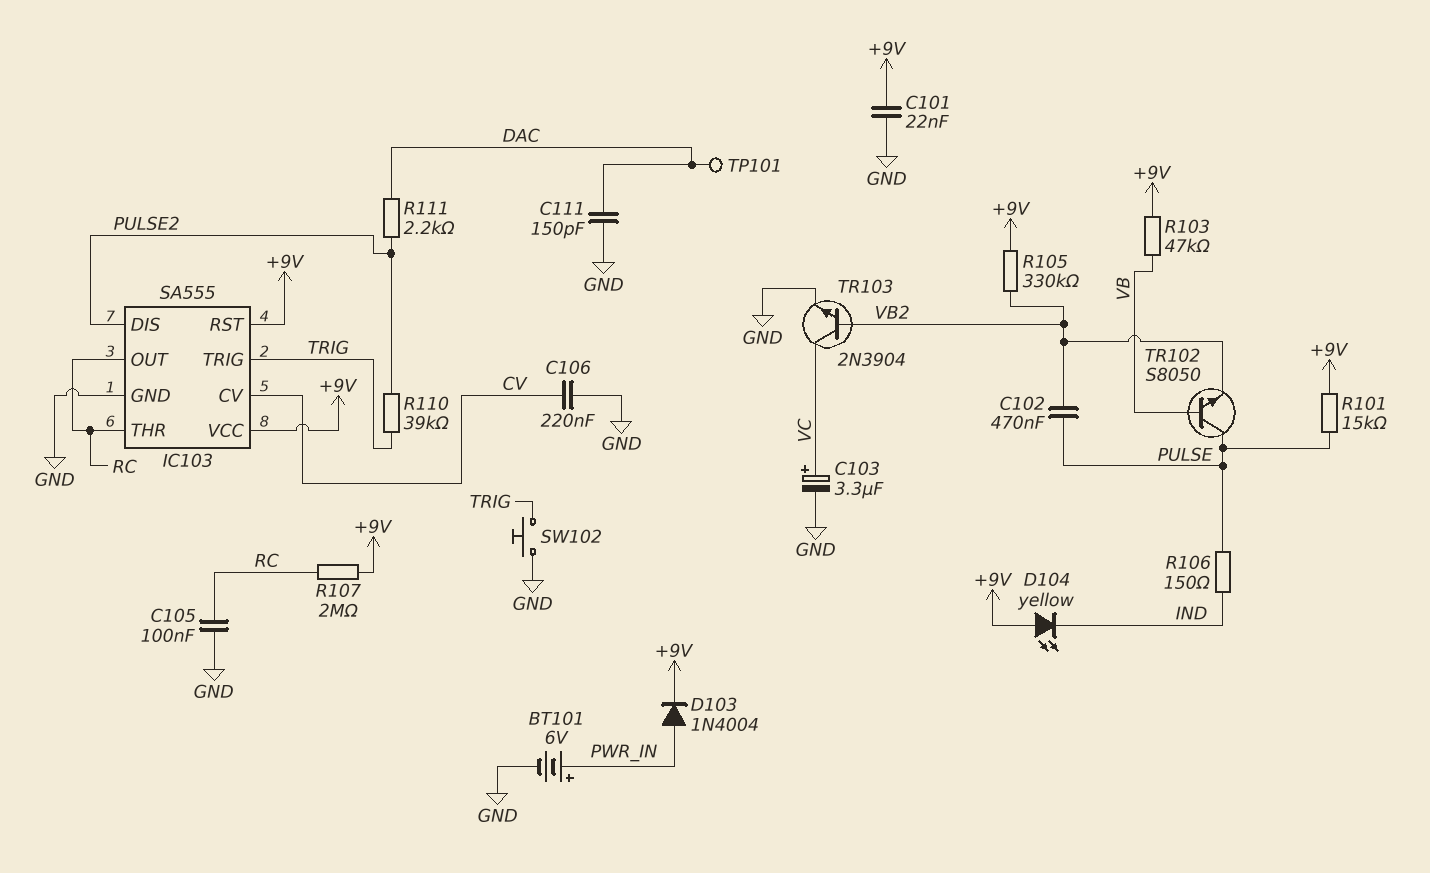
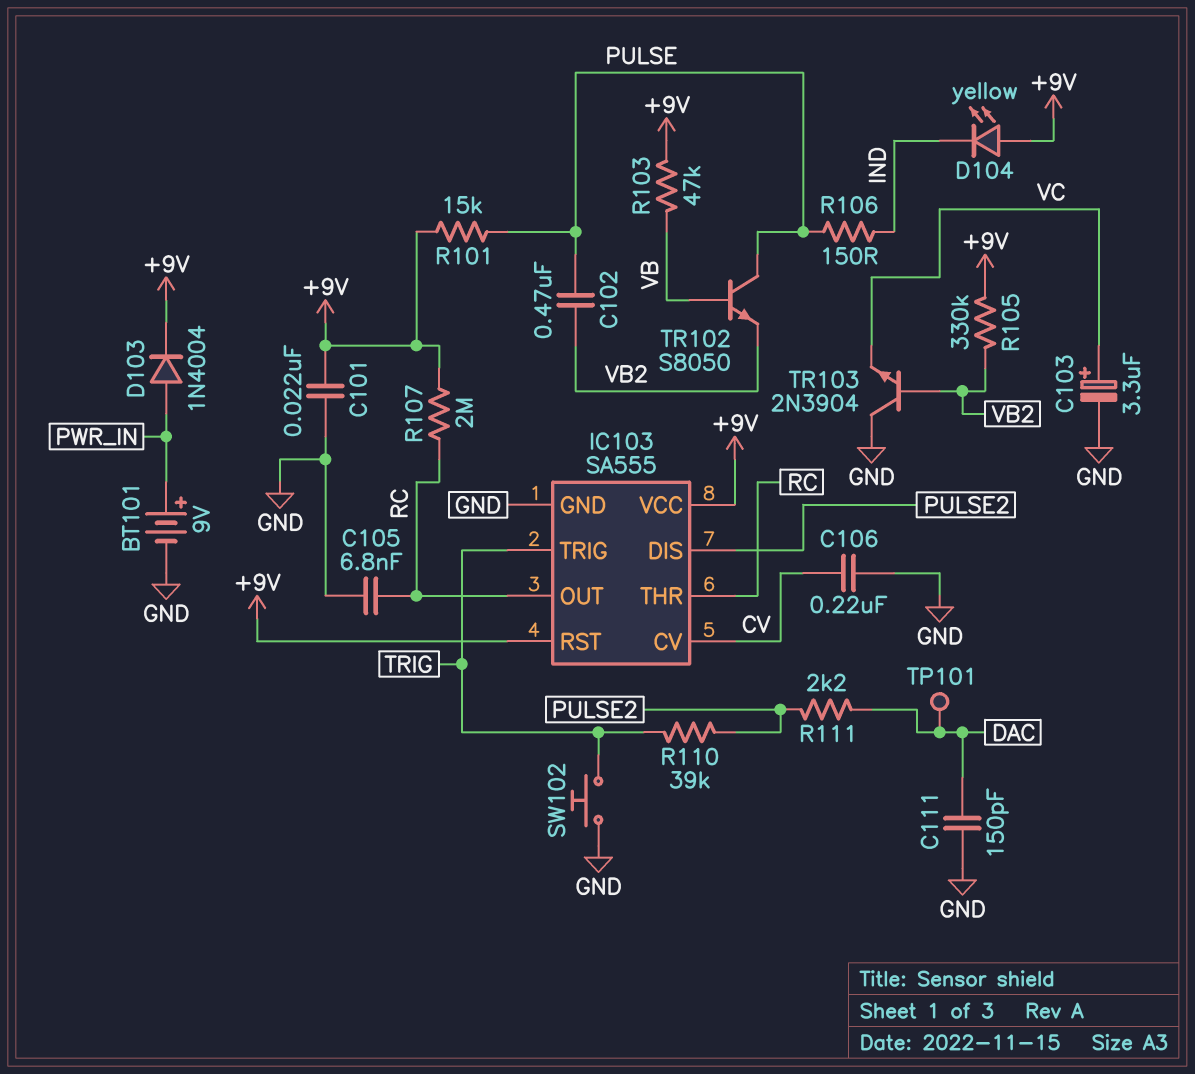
BT101: 6V (plus PWR_IN, minus GND) -> 9V (plus PWR_IN, minus GND)
C105: 100nF (GND, RC) -> 6.8nF (GND, RC)
TR103: NPN 2N3904 (B VB2, C VC, E GND) -> NPN 2N3904 (B VB2, C GND, E VC)

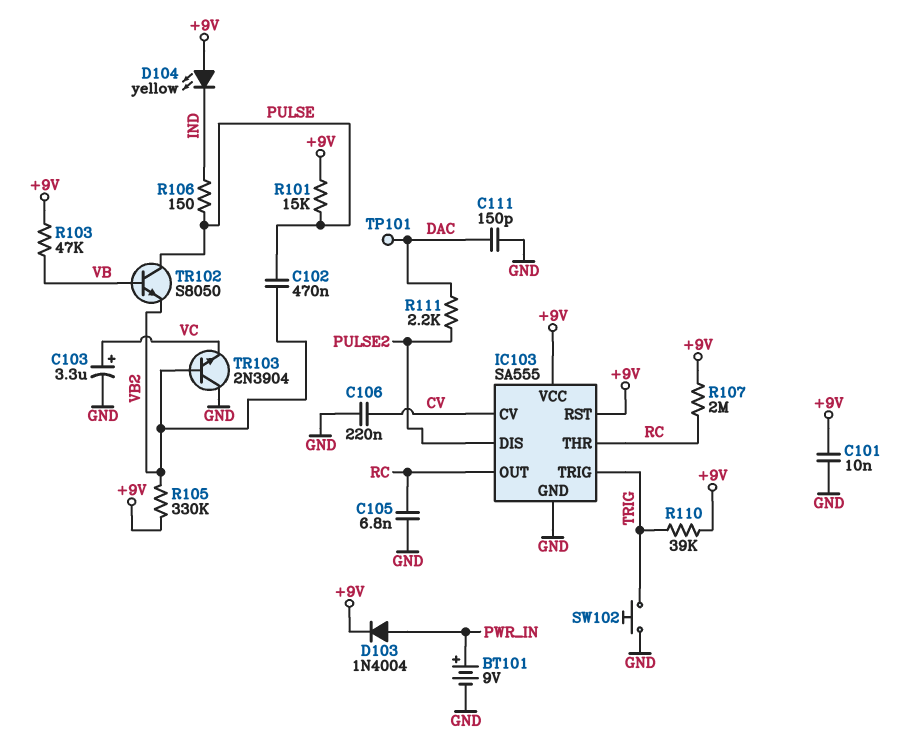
C101: 22nF (+9V, GND) -> 10nF (+9V, GND)
R110: 39k (PULSE2, TRIG) -> 39k (+9V, TRIG)

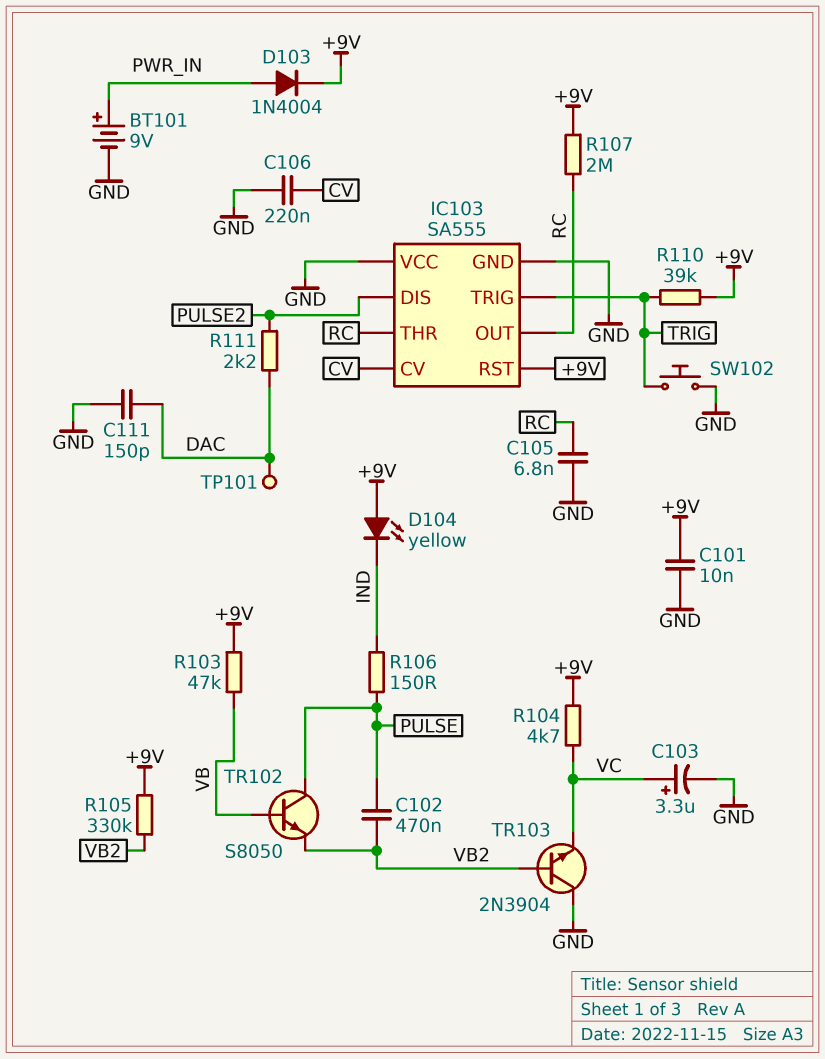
IC103 pin VCC: +9V -> GND
R101: 15k (+9V, PULSE) -> none
R104: none -> 4.7k (+9V, VC)

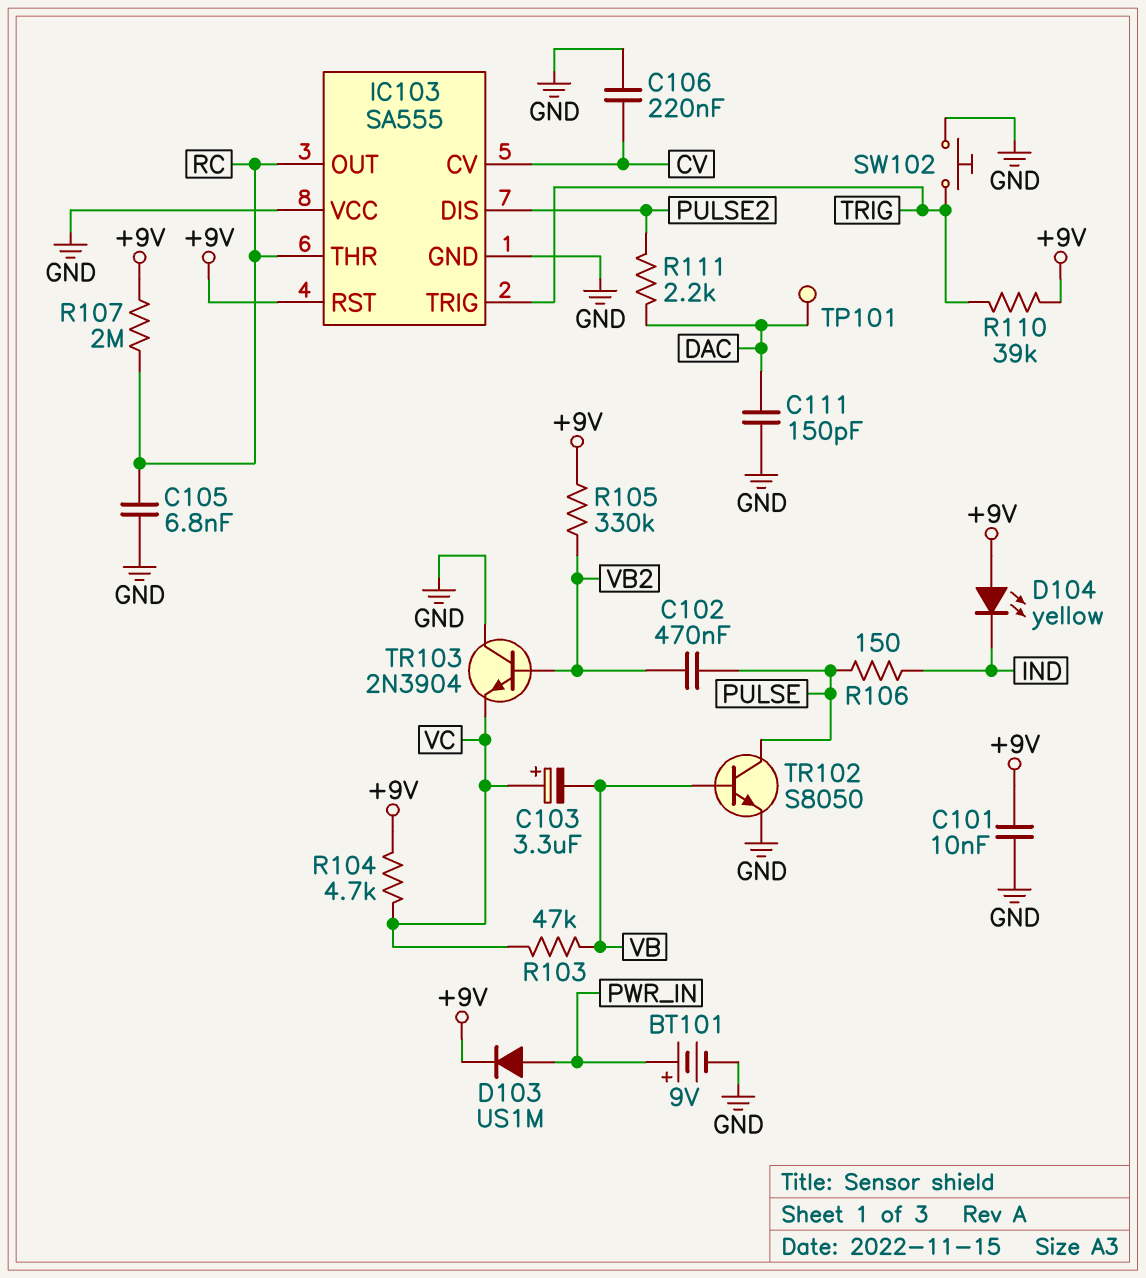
C103: 3.3uF (plus VC, minus GND) -> 3.3uF (plus VC, minus VB)
D103: diode 1N4004 (A PWR_IN, K +9V) -> diode US1M (A PWR_IN, K +9V)
R103: 47k (+9V, VB) -> 47k (VB, VC)
TR102: NPN S8050 (B VB, C PULSE, E VB2) -> NPN S8050 (B VB, C PULSE, E GND)

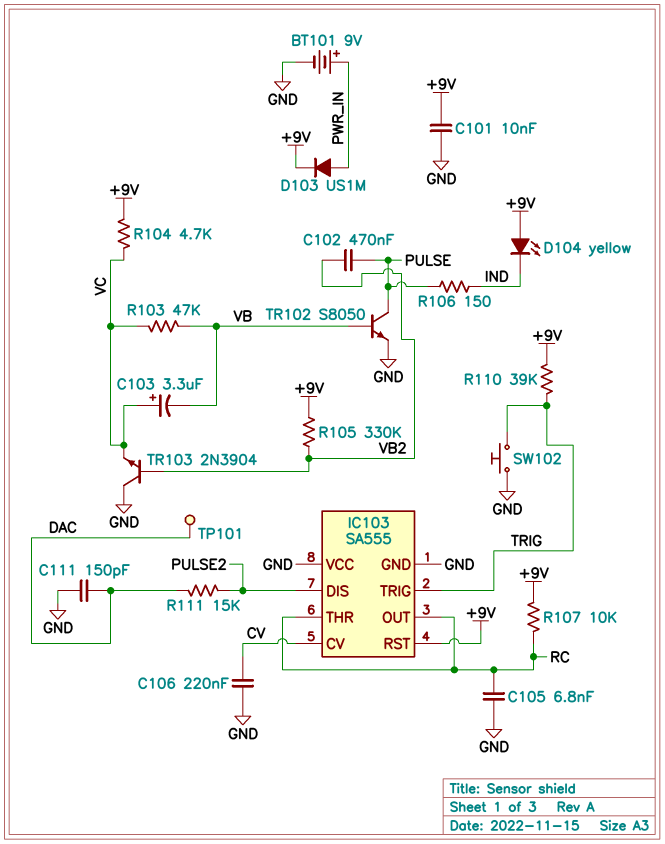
R107: 2M (+9V, RC) -> 10k (+9V, RC)
R111: 2.2k (DAC, PULSE2) -> 15k (DAC, PULSE2)

